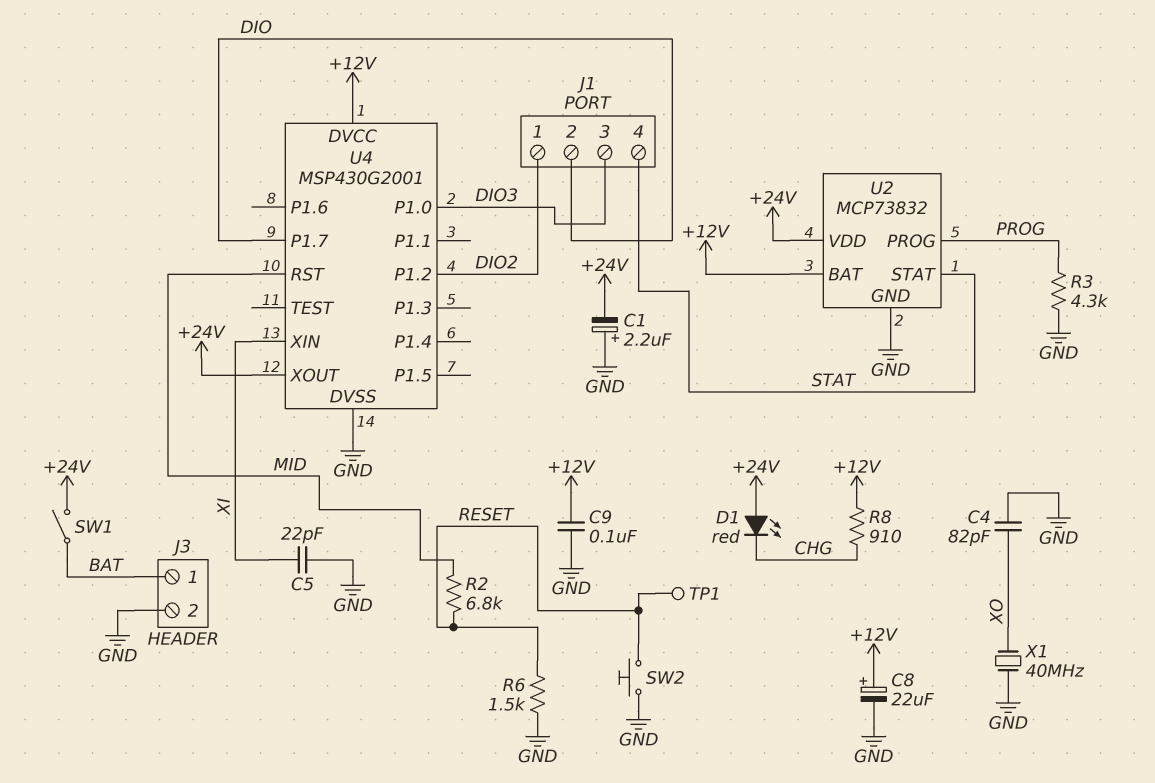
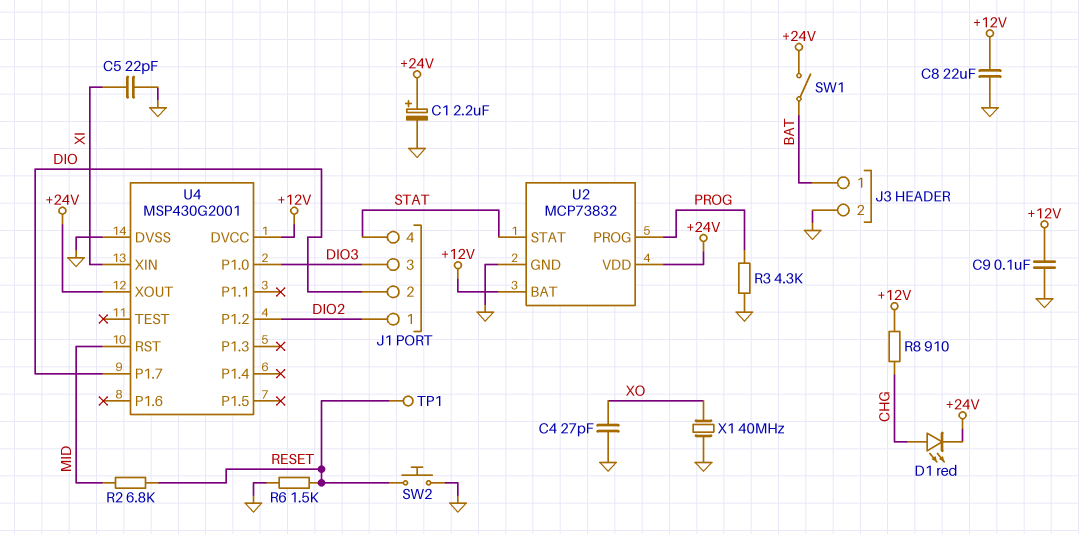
C1: 2.2uF (plus GND, minus +24V) -> 2.2uF (plus +24V, minus GND)
C4: 82pF (GND, XO) -> 27pF (GND, XO)
C8: 22uF (plus +12V, minus GND) -> 22uF (+12V, GND)
D1: LED red (A +24V, K CHG) -> LED red (A CHG, K +24V)

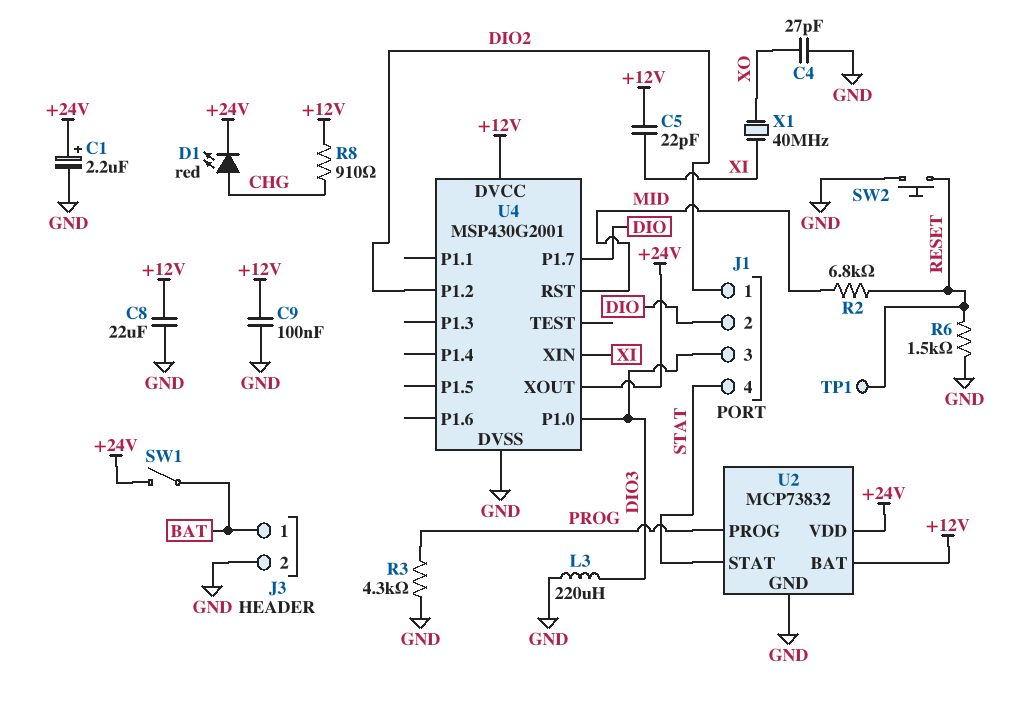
C5: 22pF (GND, XI) -> 22pF (+12V, XI)
L3: none -> 220uH (DIO3, GND)
X1: 40MHz (GND, XO) -> 40MHz (XI, XO)

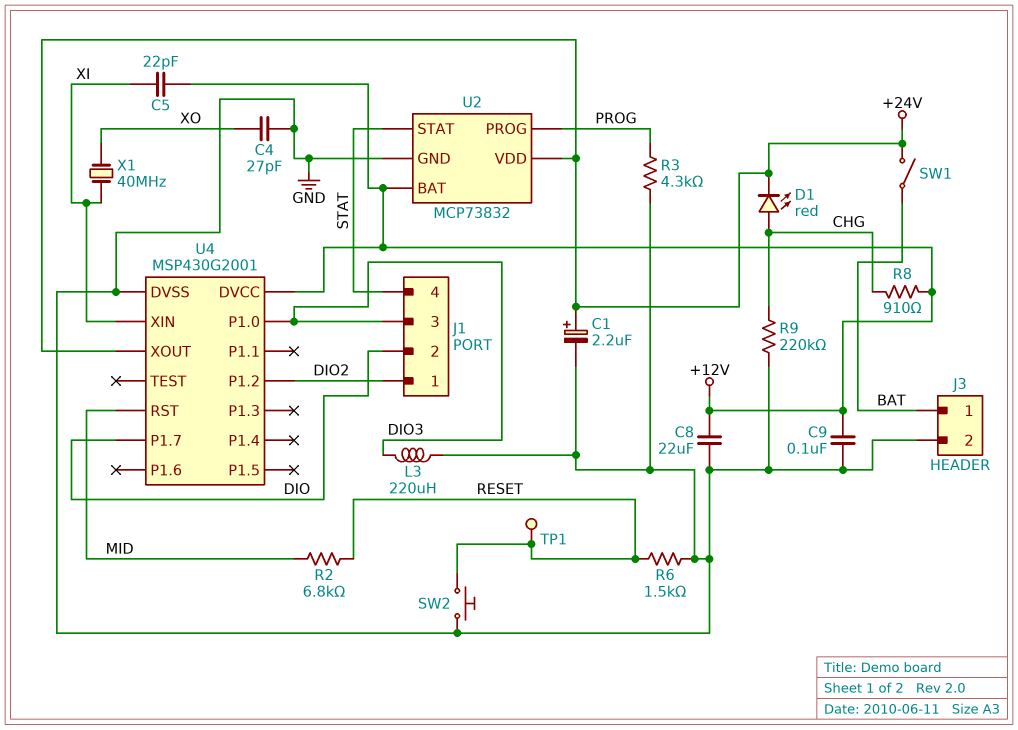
R9: none -> 220k (CHG, GND)

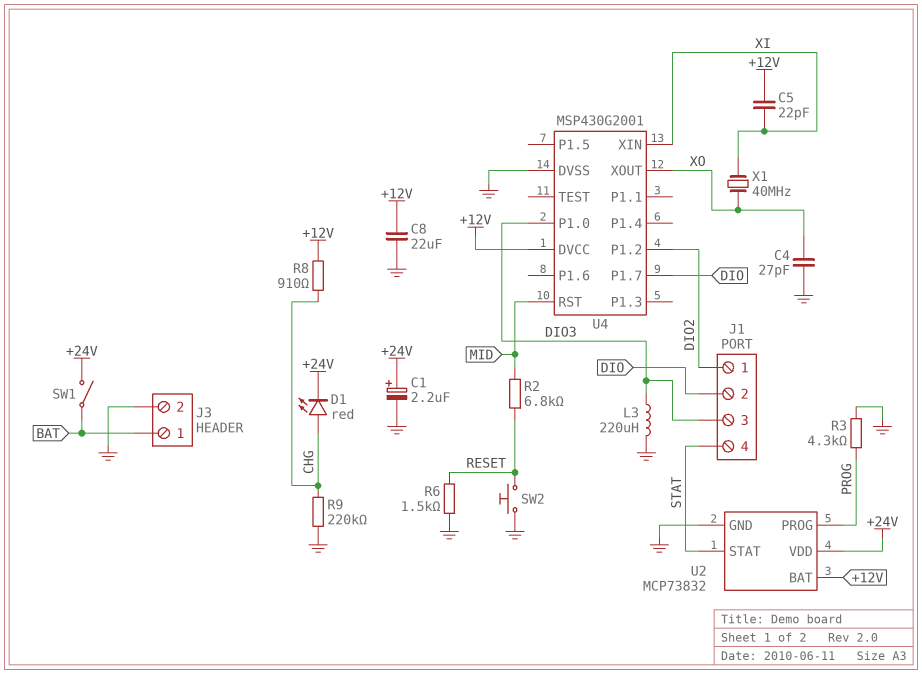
C9: 100nF (+12V, GND) -> none
TP1: test point (RESET) -> none
U4 pin XOUT: +24V -> XO

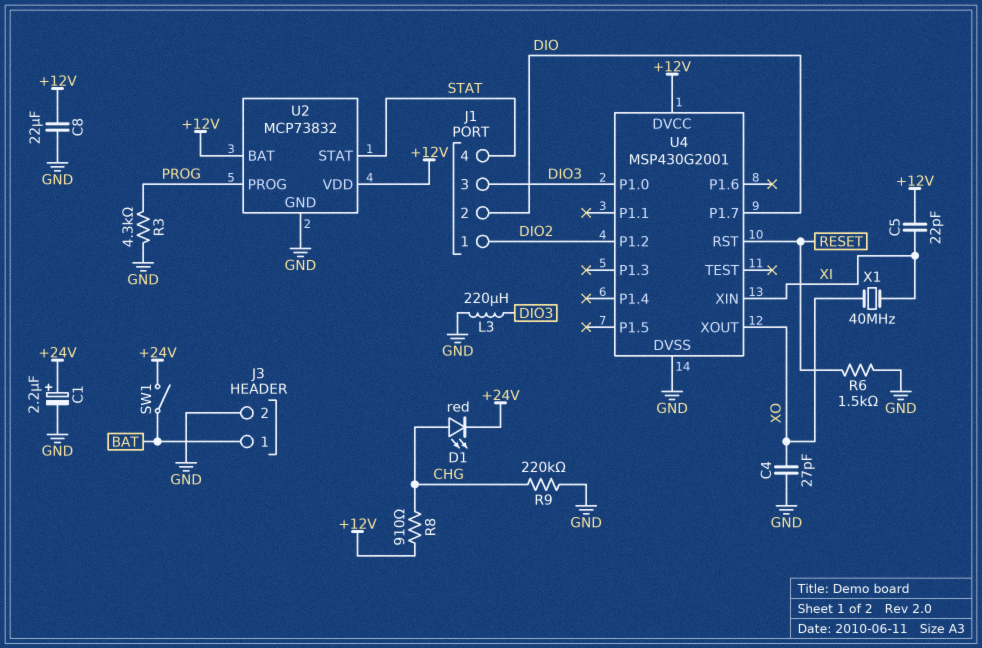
R2: 6.8k (MID, RESET) -> none
SW2: button (GND, RESET) -> none
U2 pin VDD: +24V -> +12V
U4 pin RST: MID -> RESET

